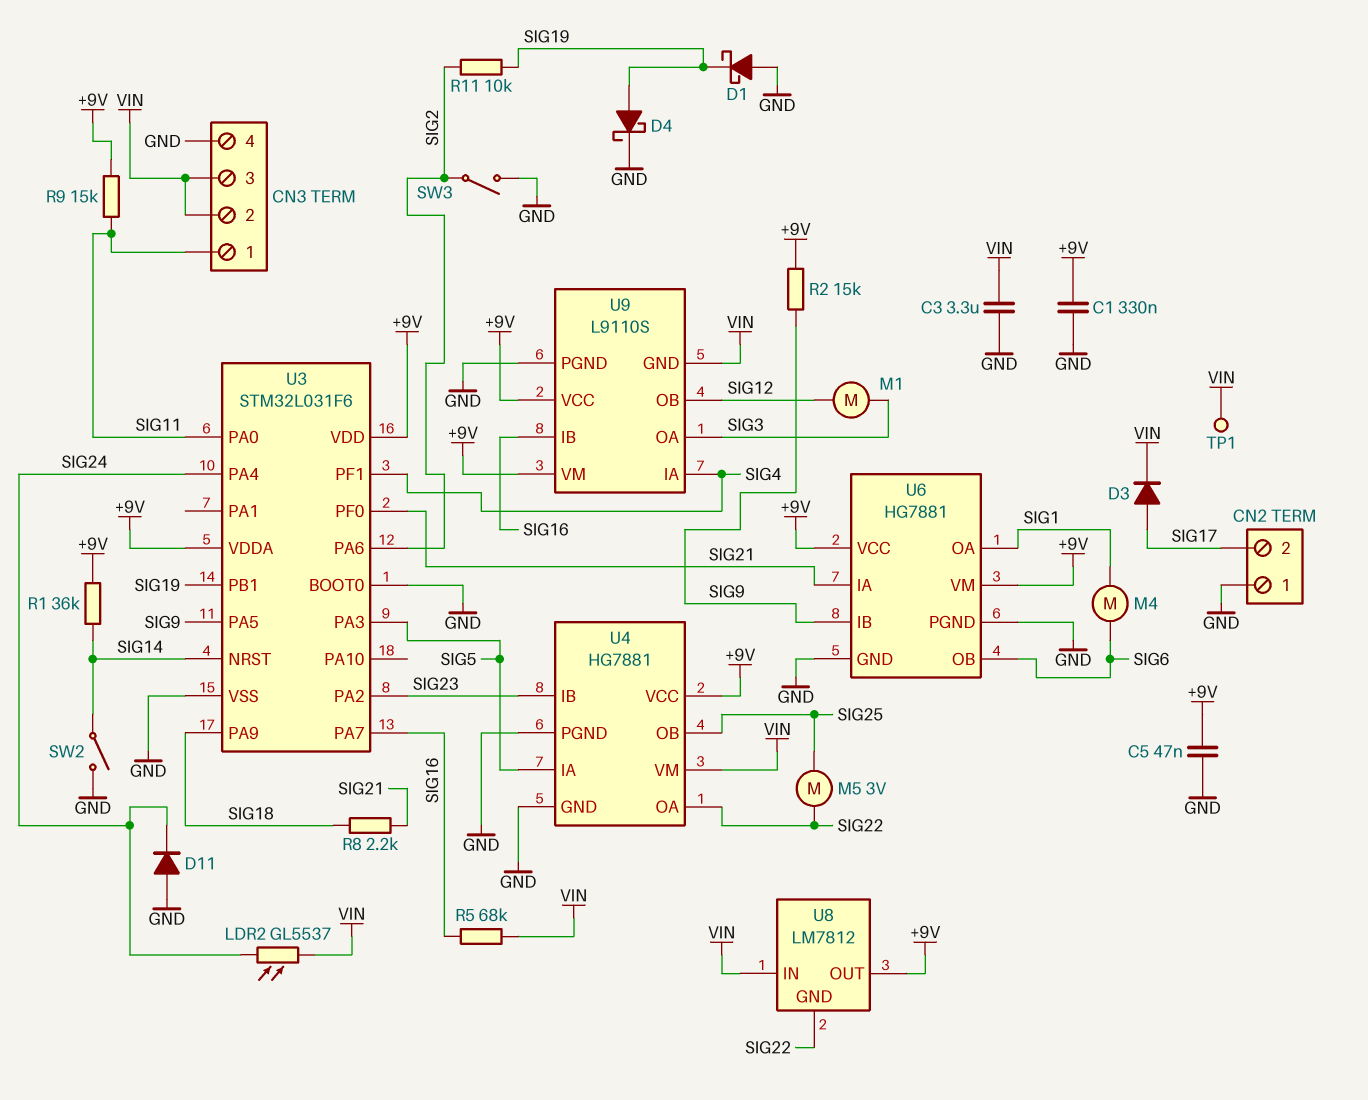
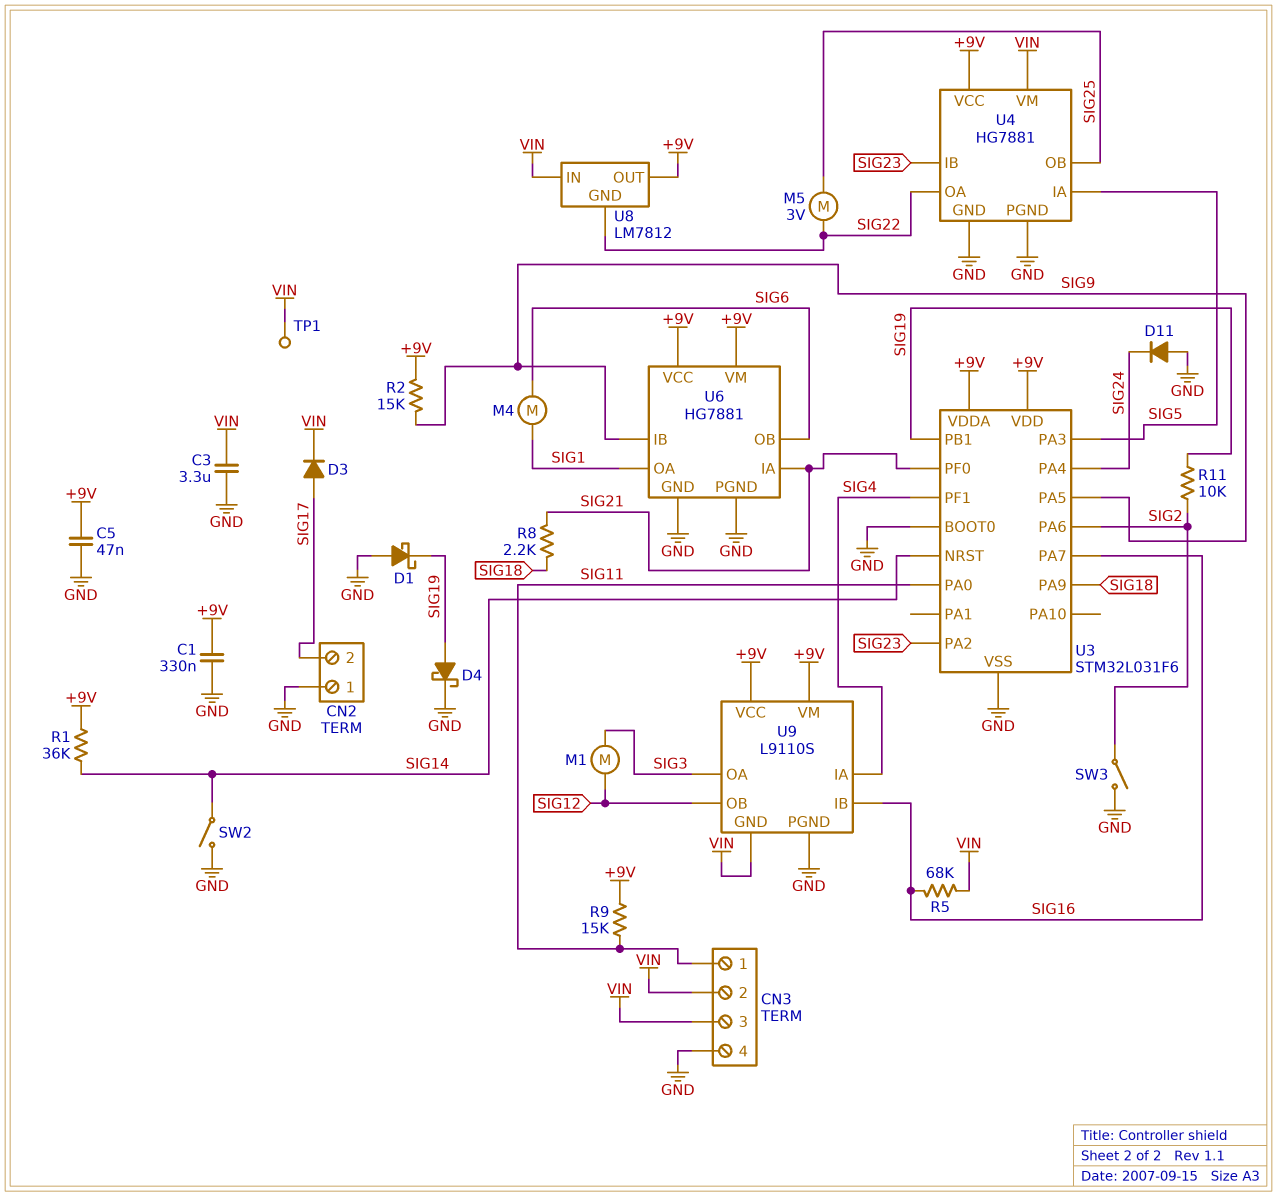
LDR2: GL5537 (SIG24, VIN) -> none

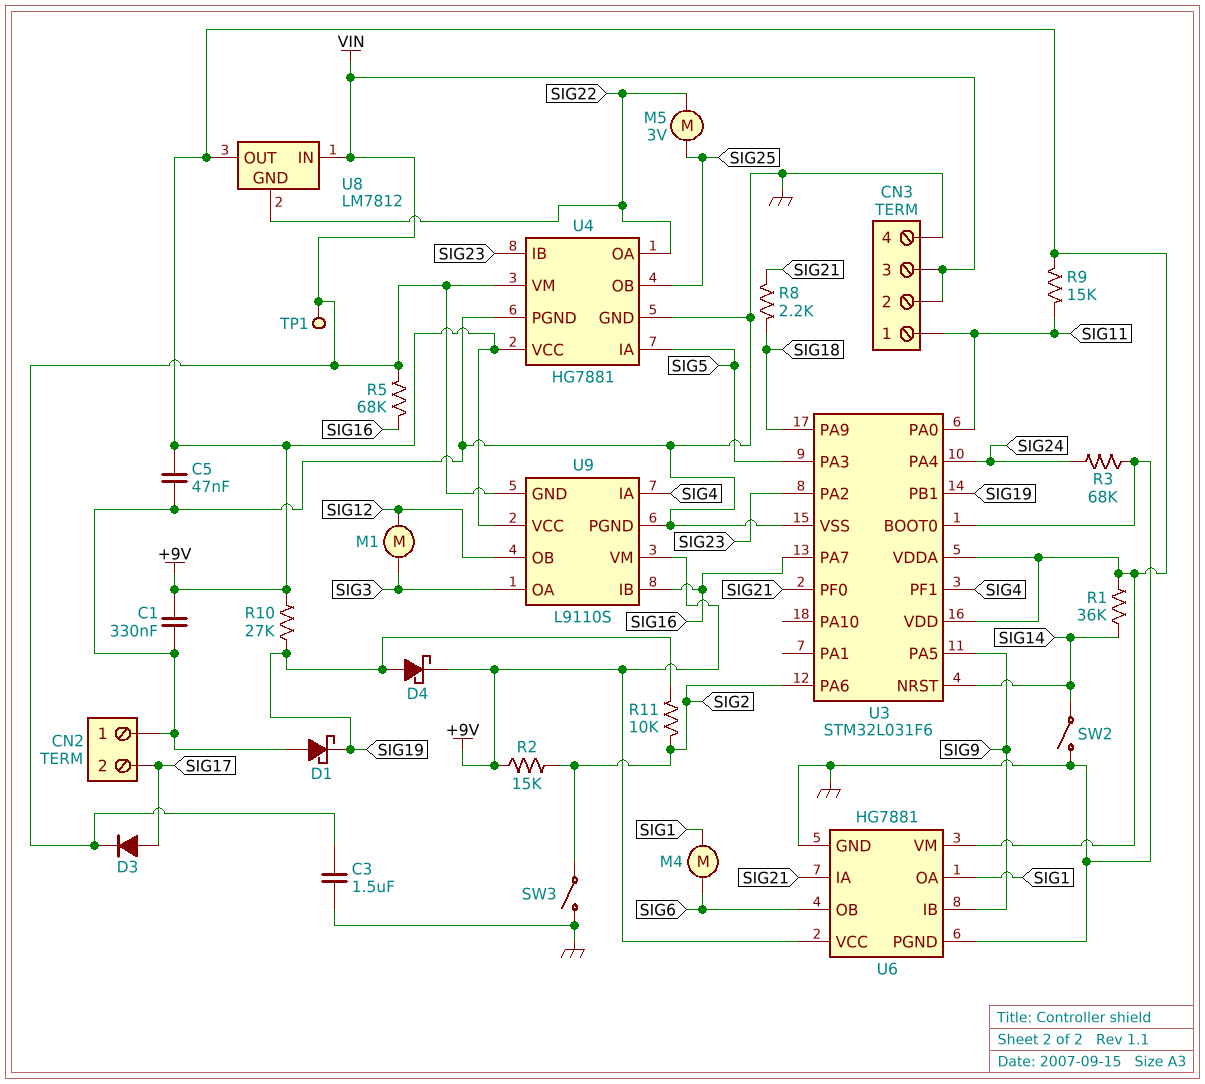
C3: 3.3uF (GND, VIN) -> 1.5uF (GND, VIN)
D4: schottky (A SIG19, K GND) -> schottky (A SIG19, K +9V)
D11: diode (A GND, K SIG24) -> none
R2: 15k (+9V, SIG9) -> 15k (+9V, SIG2)
R3: none -> 68k (GND, SIG24)
R10: none -> 27k (+9V, SIG19)

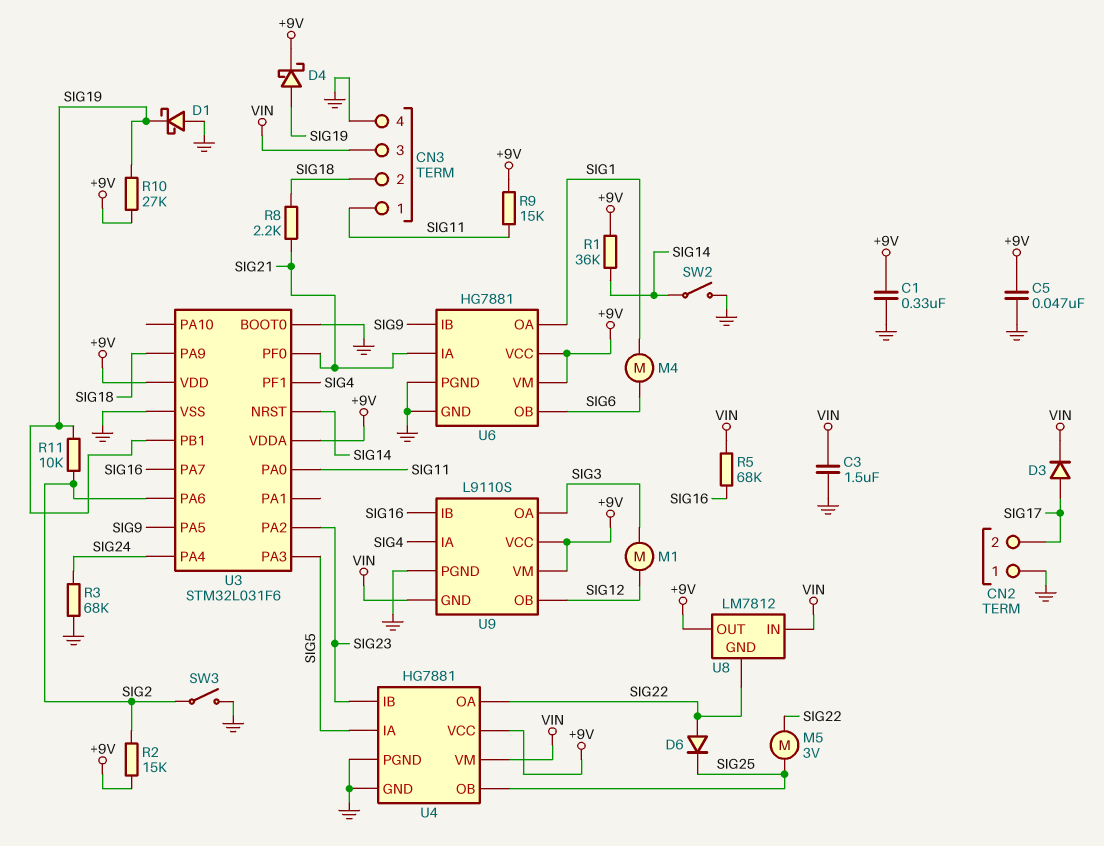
CN3 pin 2: VIN -> SIG18
D6: none -> diode (A SIG22, K SIG25)
TP1: test point (VIN) -> none

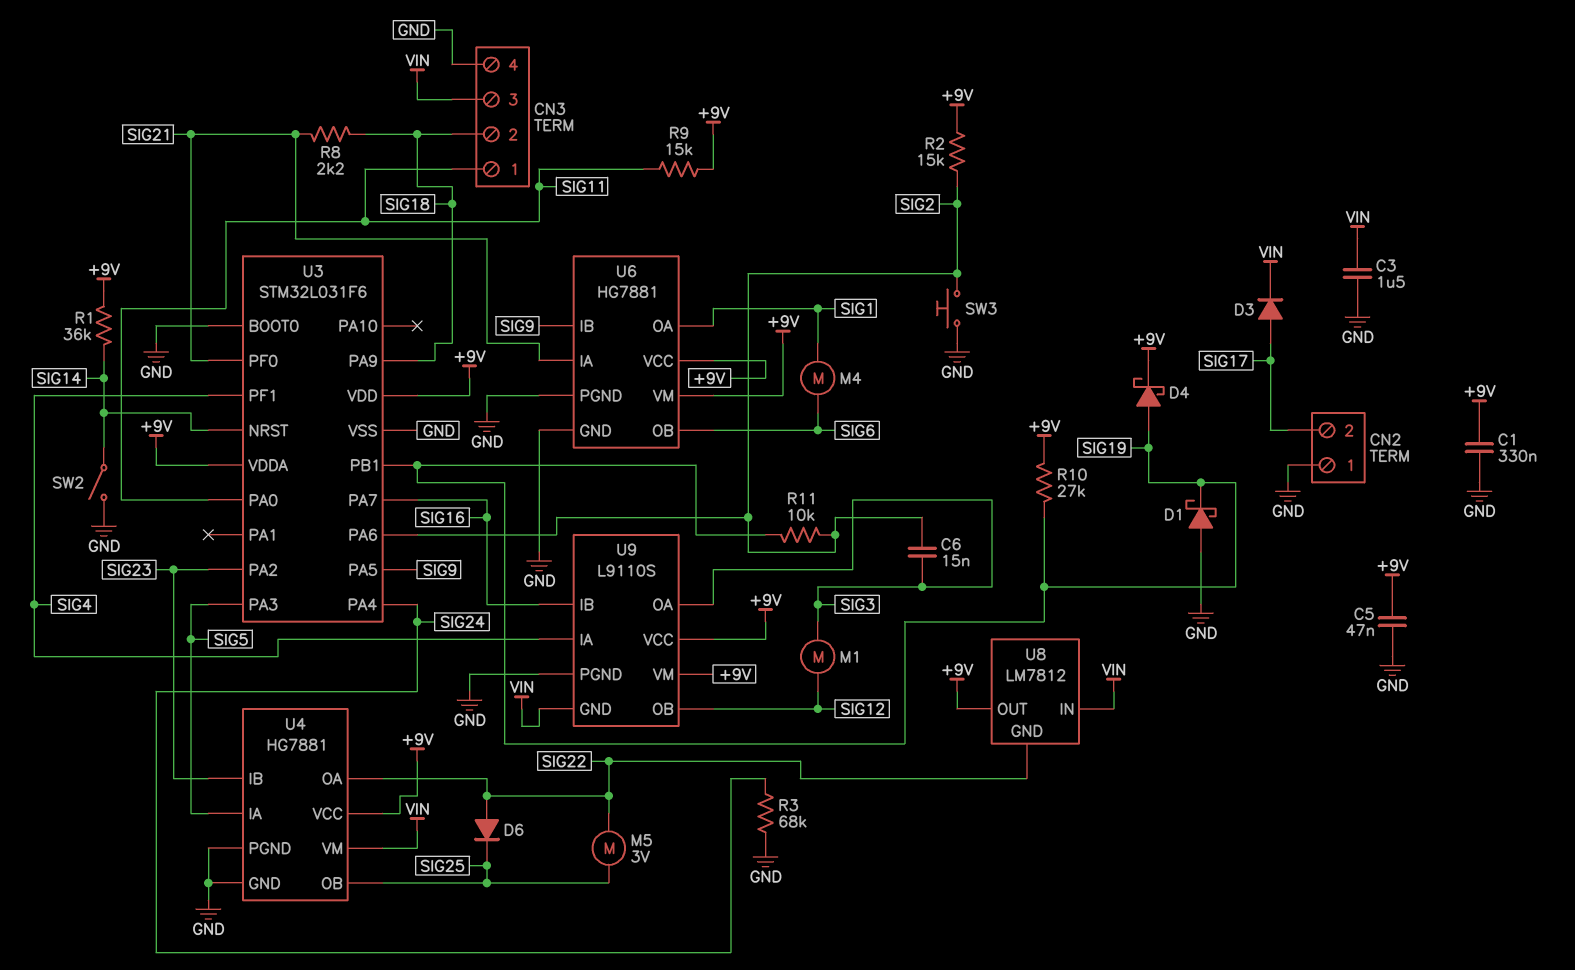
C6: none -> 15nF (SIG2, SIG3)
R5: 68k (SIG16, VIN) -> none
SW3: switch (GND, SIG2) -> button (GND, SIG2)

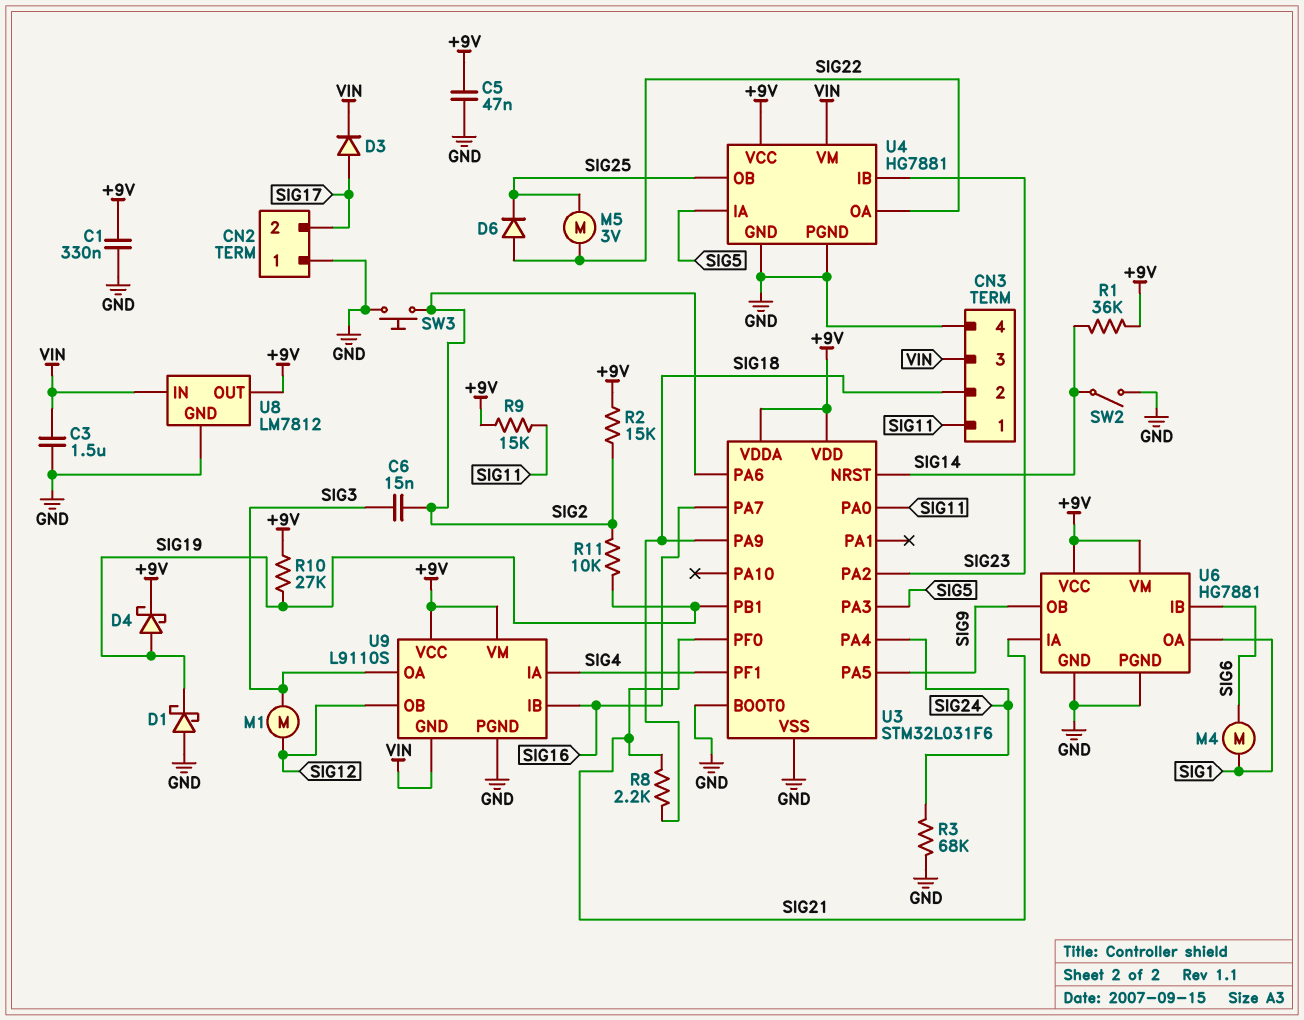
U6 pin IB: SIG9 -> SIG6
U6 pin OB: SIG6 -> SIG9
U8 pin GND: SIG22 -> GND

